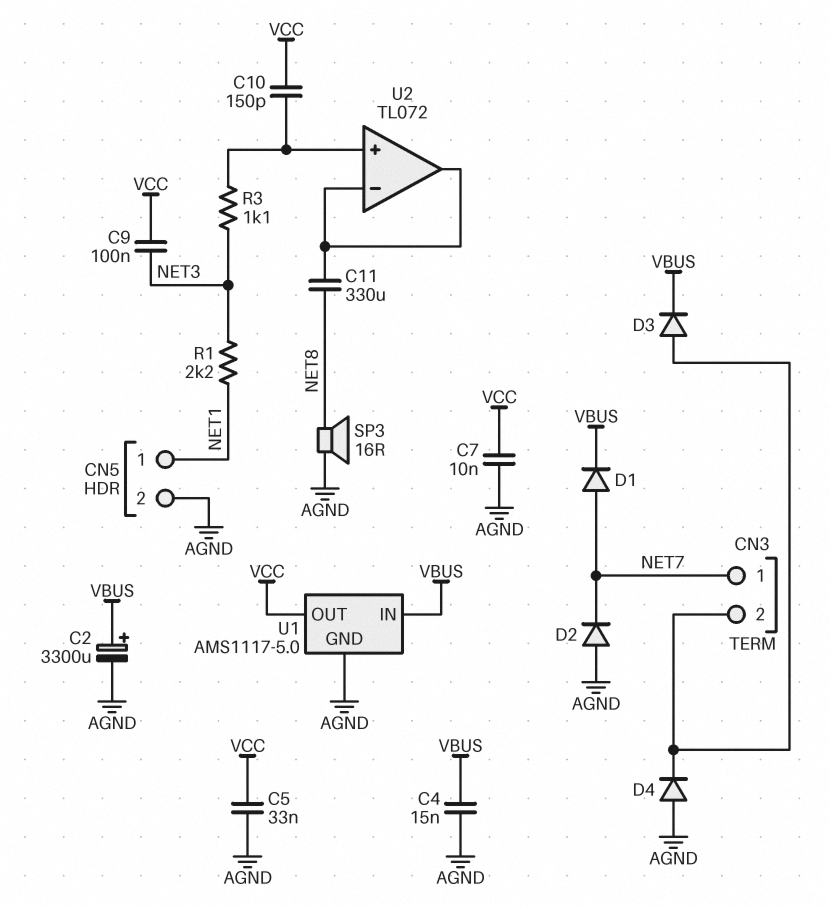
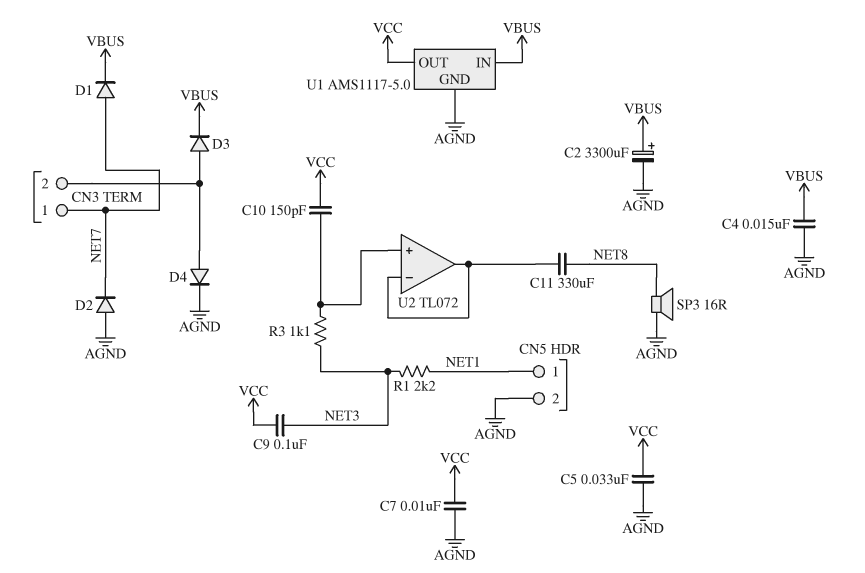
D4: diode (A AGND, K CN3/2) -> diode (A CN3/2, K AGND)

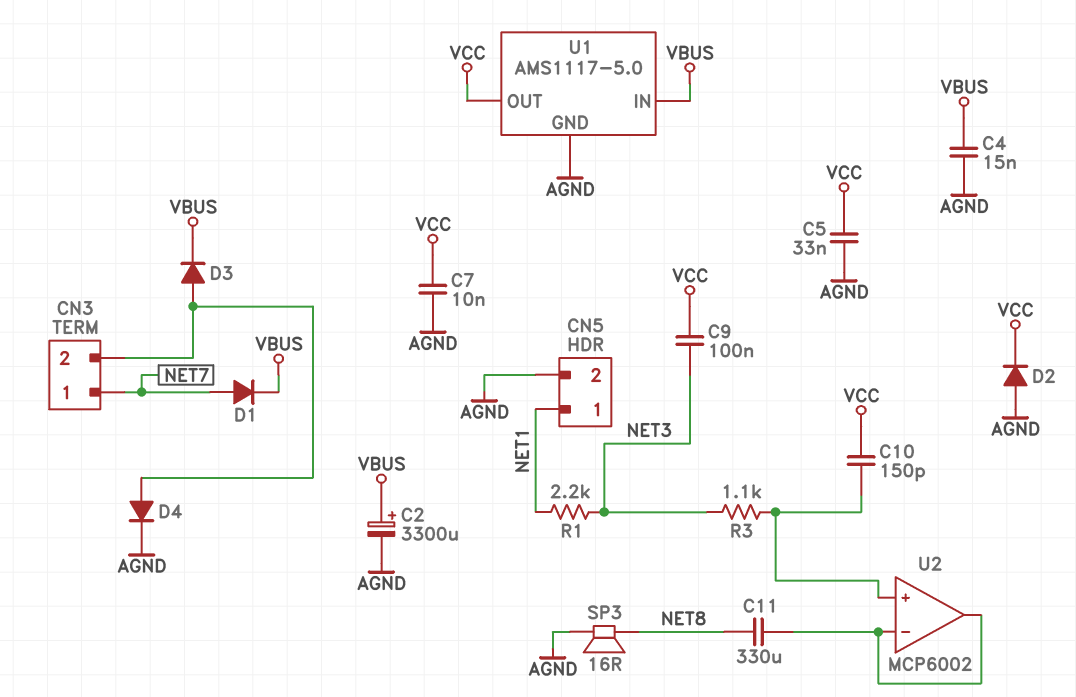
D2: diode (A AGND, K NET7) -> diode (A AGND, K VCC)
U2: TL072 -> MCP6002

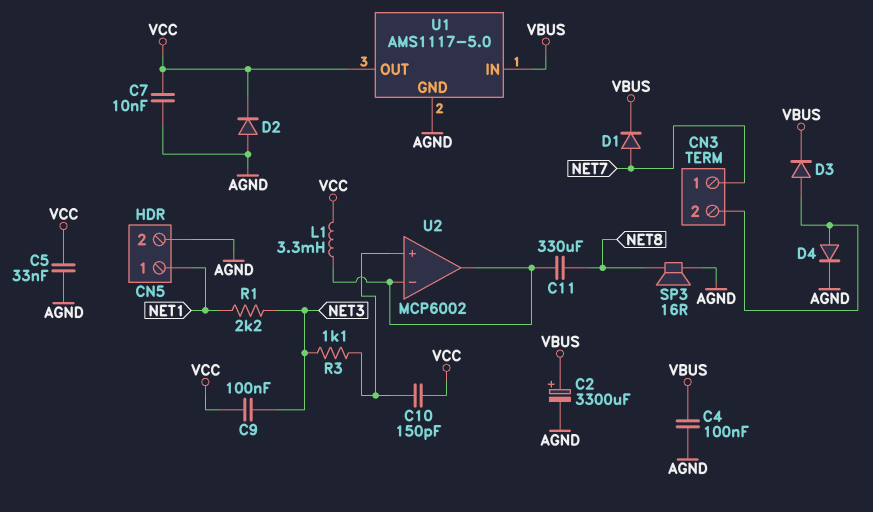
C4: 15nF (AGND, VBUS) -> 100nF (AGND, VBUS)
L1: none -> 3.3mH (U2/in-, VCC)

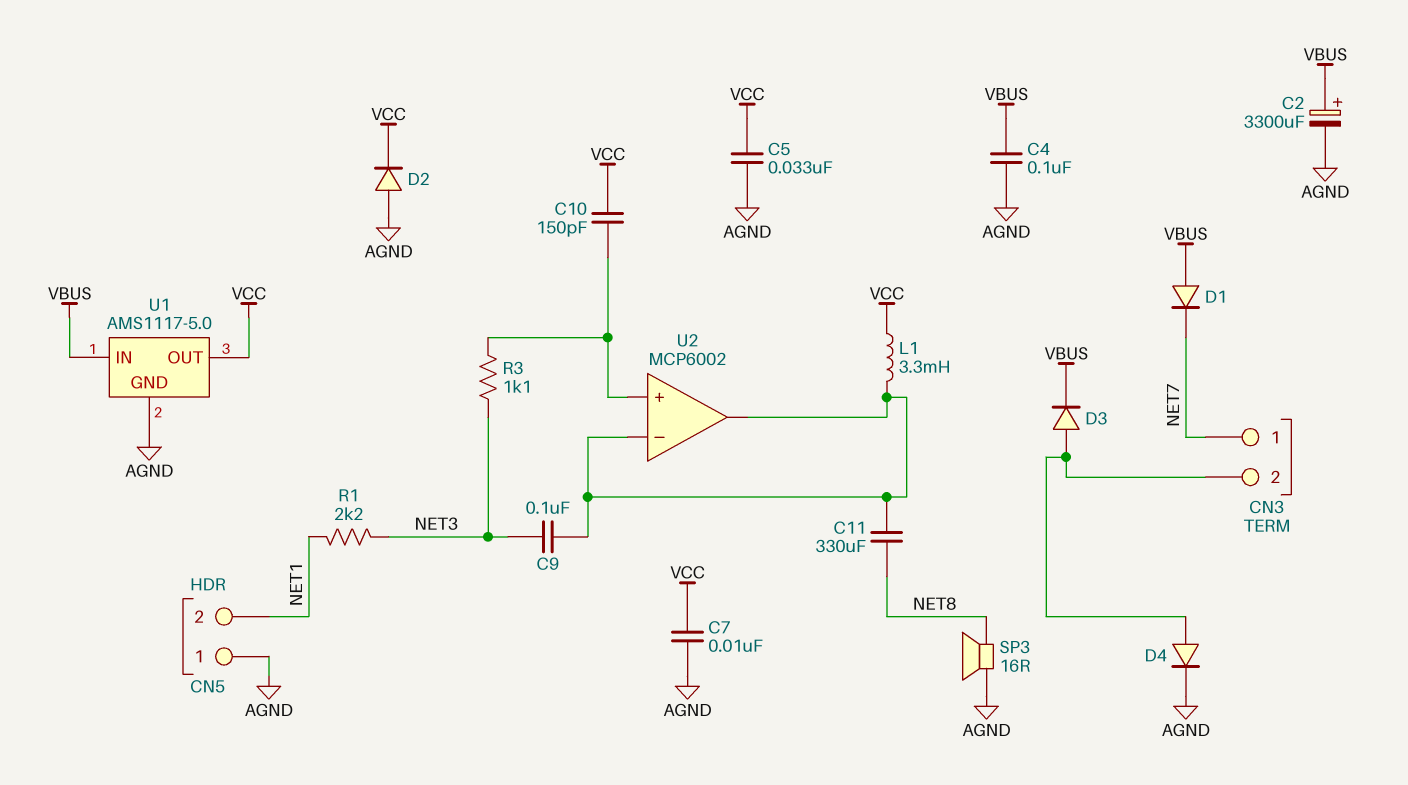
C9: 100nF (NET3, VCC) -> 100nF (NET3, U2/in-)
CN5 pin 1: NET1 -> AGND
CN5 pin 2: AGND -> NET1
D1: diode (A NET7, K VBUS) -> diode (A VBUS, K NET7)

